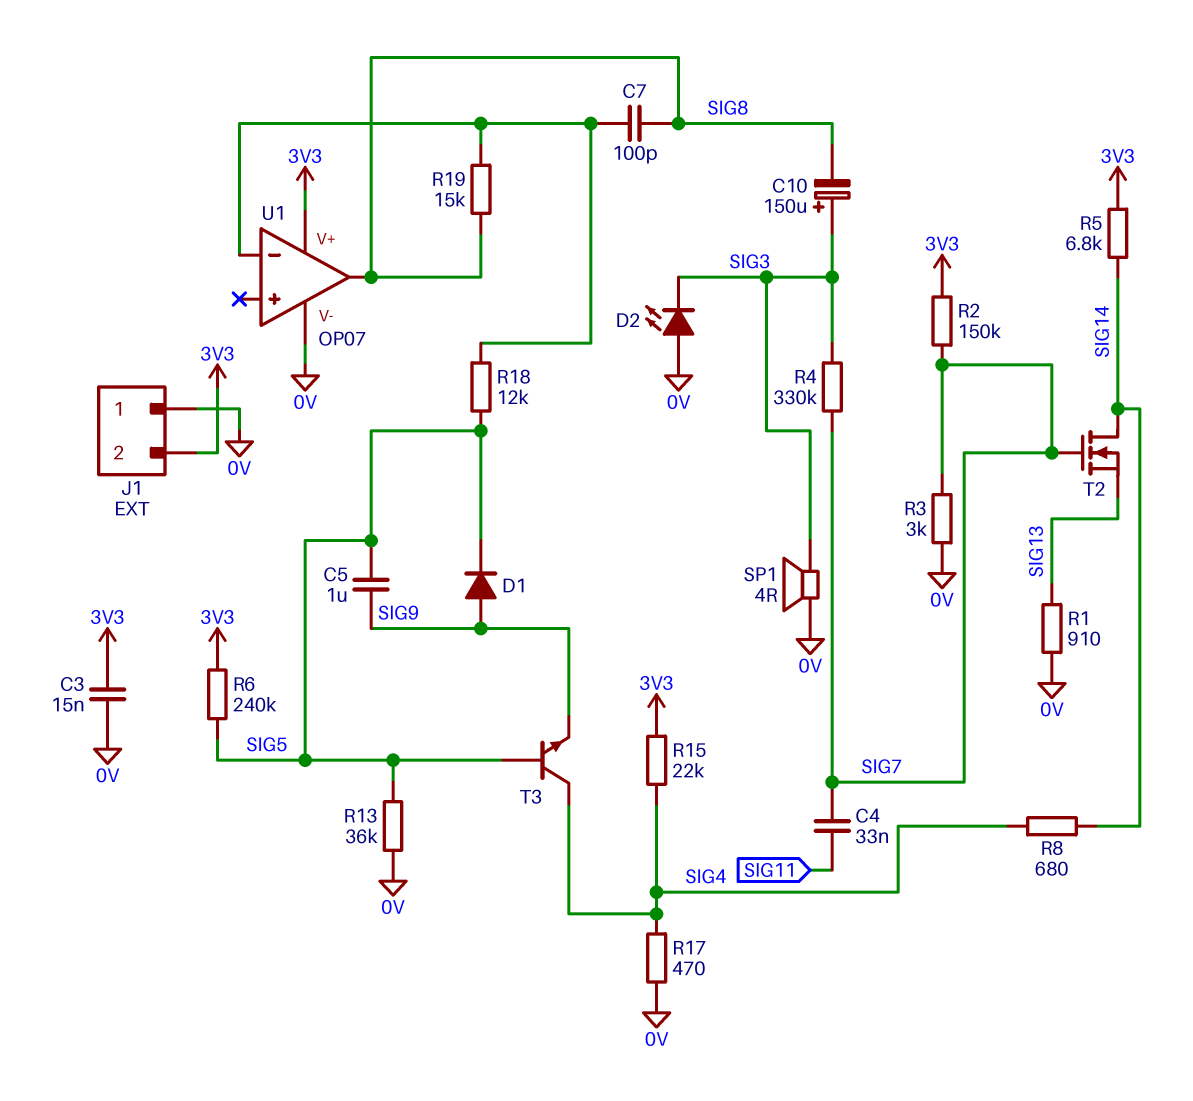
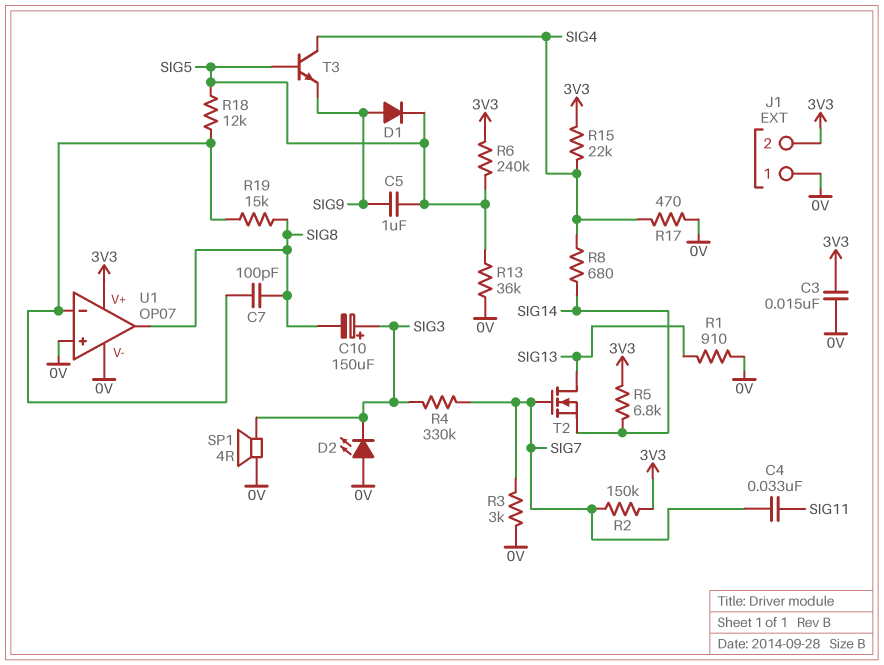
T2: NMOS (G SIG7, D SIG14, S SIG13) -> NMOS (G SIG7, D SIG13, S SIG14)
U1 pin in+: none -> 0V

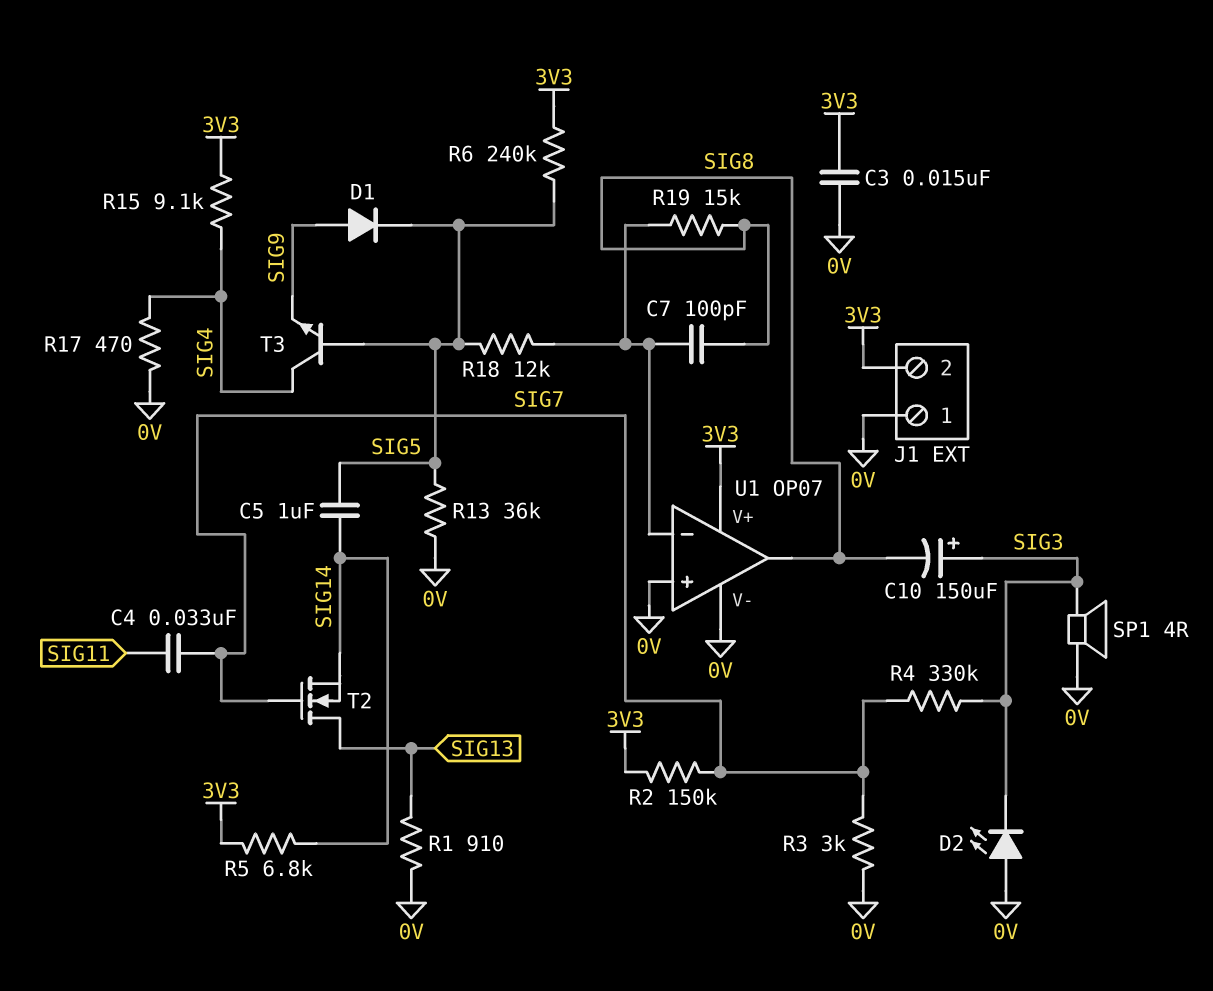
C5: 1uF (SIG5, SIG9) -> 1uF (SIG5, SIG14)
R8: 680 (SIG4, SIG14) -> none
R15: 22k (3V3, SIG4) -> 9.1k (3V3, SIG4)

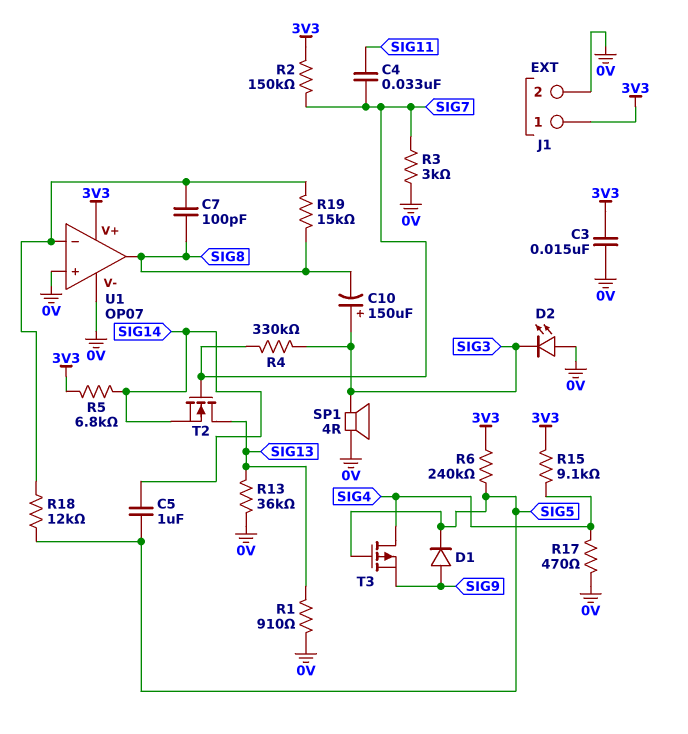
J1 pin 1: 0V -> 3V3
J1 pin 2: 3V3 -> 0V
R13: 36k (0V, SIG5) -> 36k (0V, SIG13)
T3: NPN (B SIG5, C SIG4, E SIG9) -> PMOS (G SIG5, D SIG4, S SIG9)

